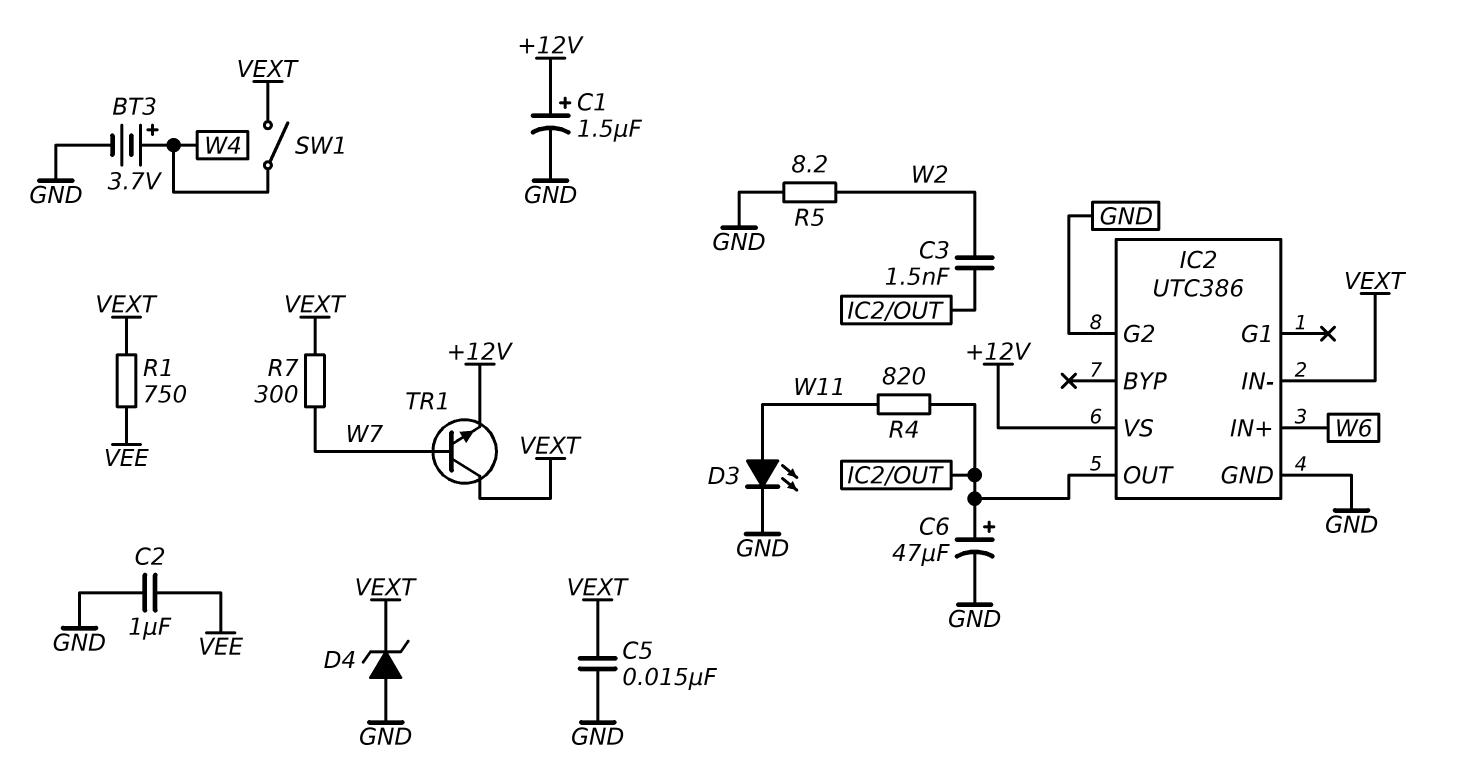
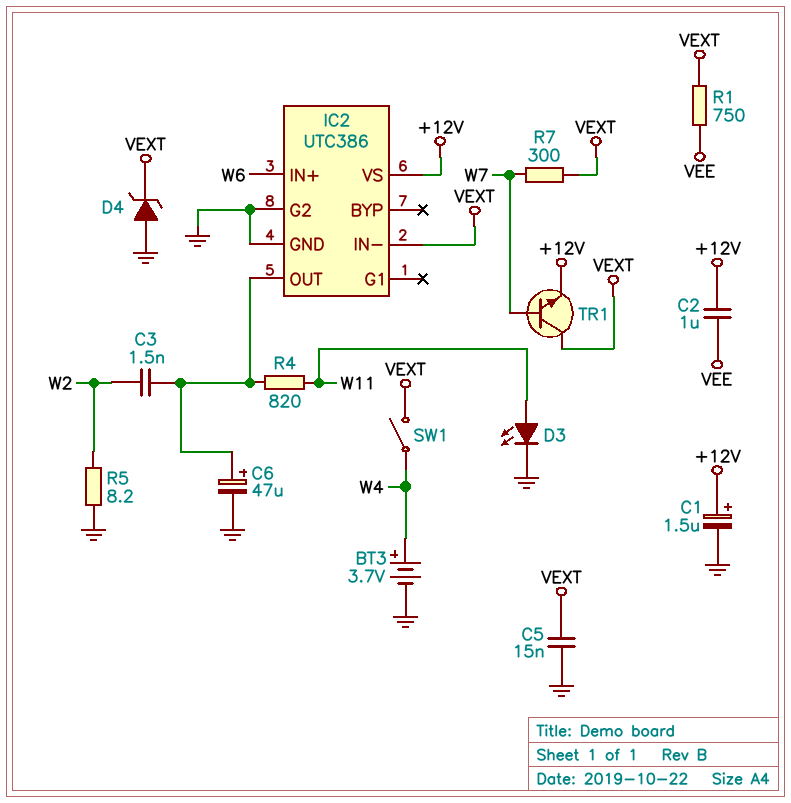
C2: 1uF (GND, VEE) -> 1uF (+12V, VEE)

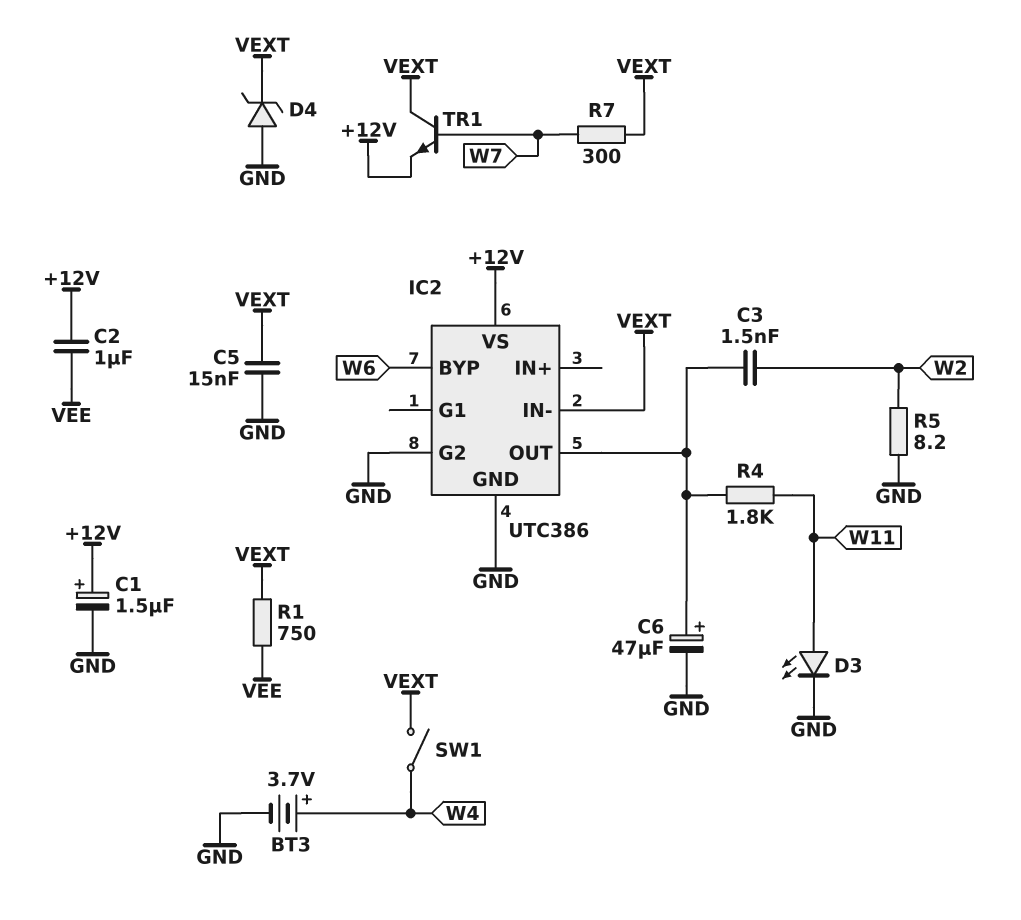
IC2 pin BYP: none -> W6
IC2 pin IN+: W6 -> none
R4: 820 (IC2/OUT, W11) -> 1.8k (IC2/OUT, W11)

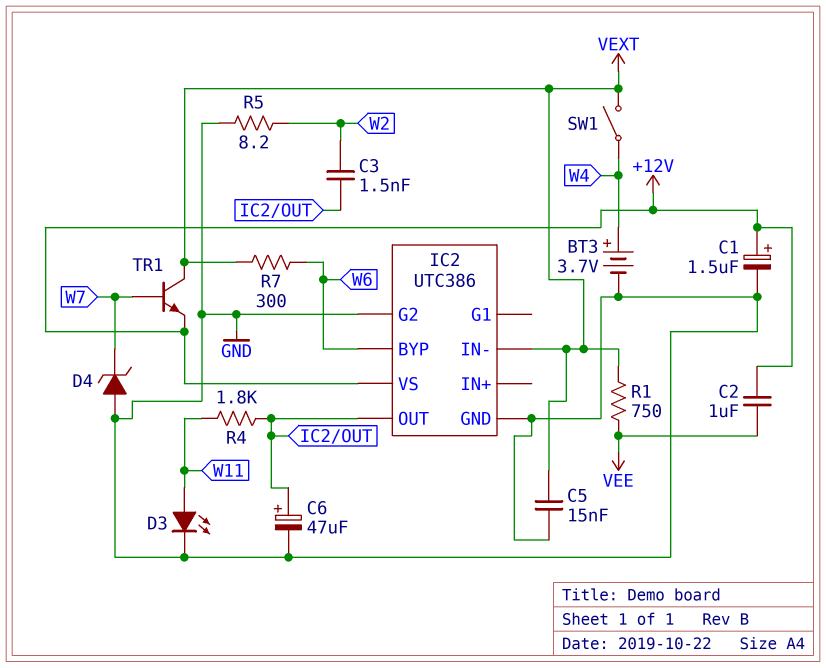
D4: zener (A GND, K VEXT) -> zener (A GND, K W7)
R7: 300 (VEXT, W7) -> 300 (VEXT, W6)

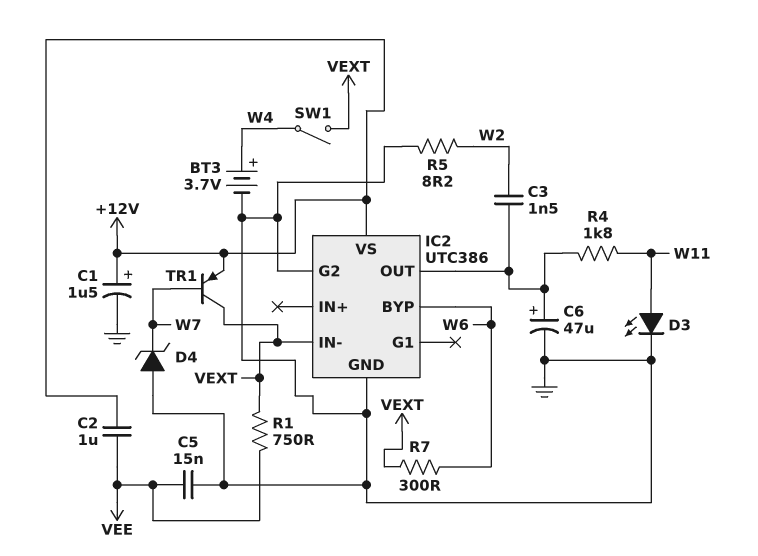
C5: 15nF (GND, VEXT) -> 15nF (GND, VEE)
TR1: NPN (B W7, C VEXT, E +12V) -> PNP (B W7, C VEXT, E +12V)

